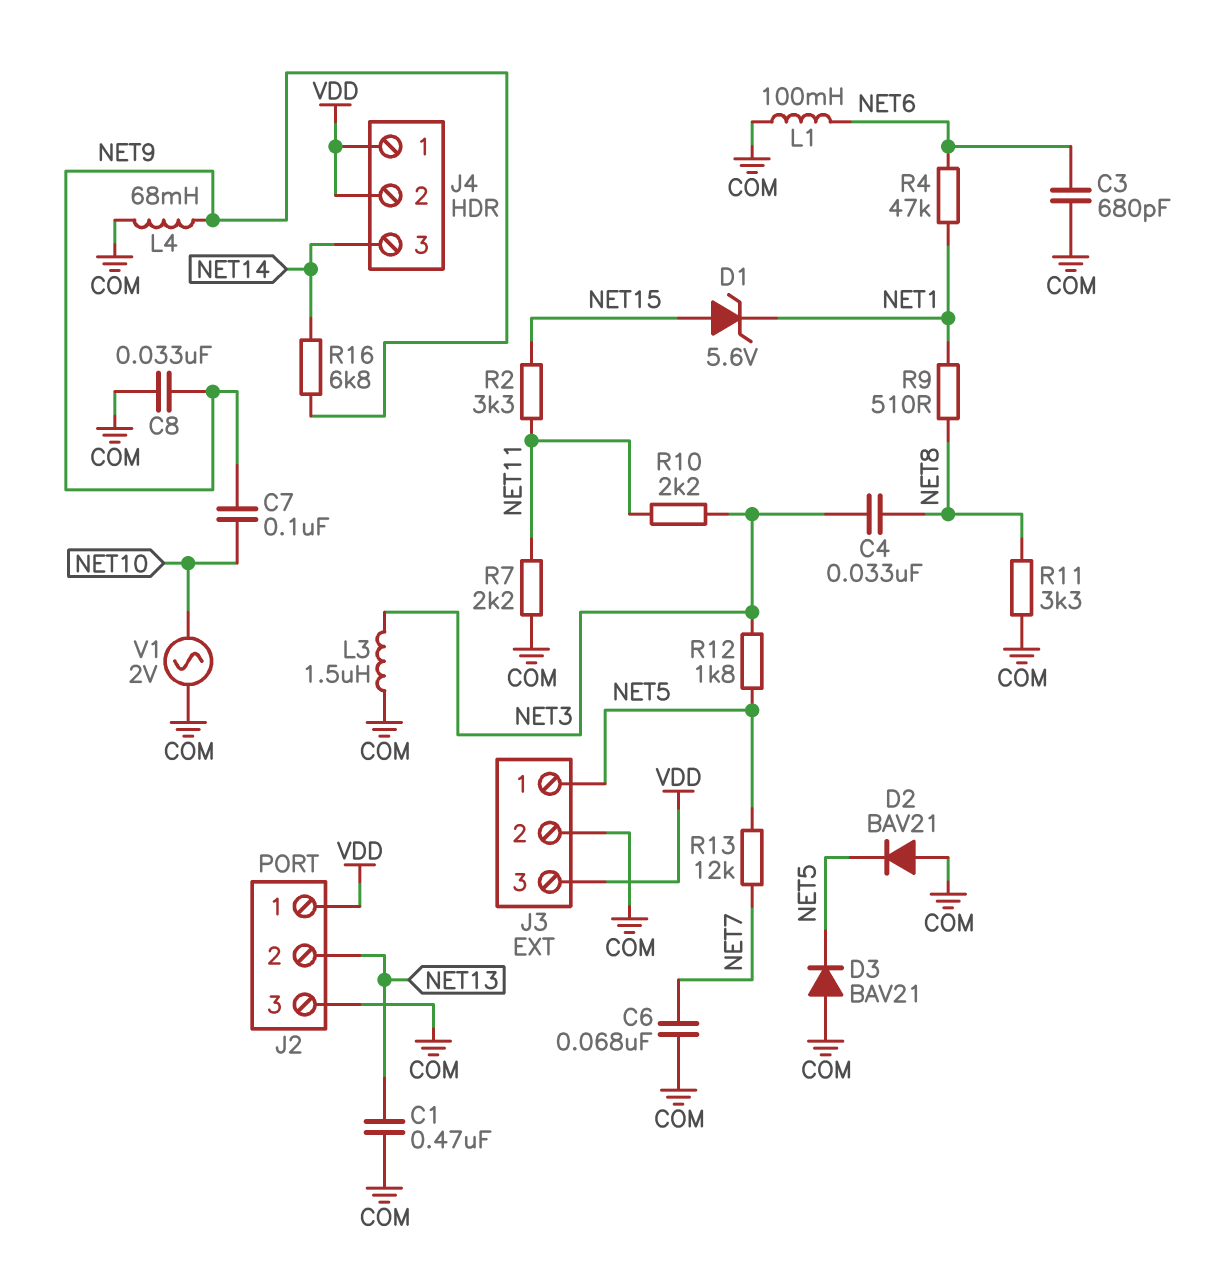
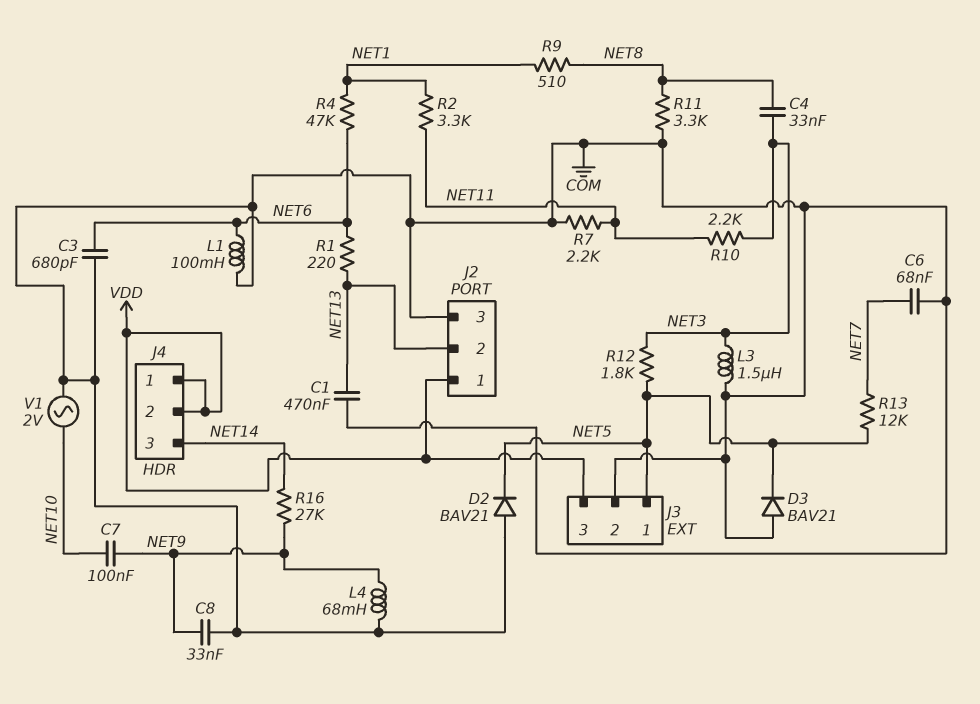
D1: zener 5.6V (A NET15, K NET1) -> none
R1: none -> 220 (NET6, NET13)
R2: 3.3k (NET11, NET15) -> 3.3k (NET1, NET11)
R16: 6.8k (NET9, NET14) -> 27k (NET9, NET14)

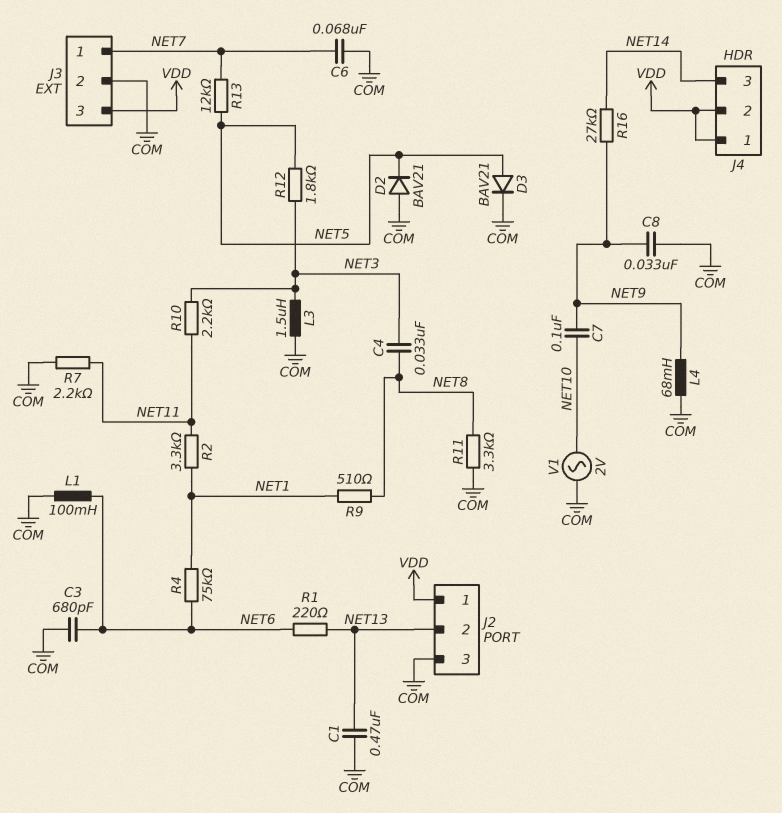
D3: diode BAV21 (A COM, K NET5) -> diode BAV21 (A NET5, K COM)
J3 pin 1: NET5 -> NET7
R4: 47k (NET1, NET6) -> 75k (NET1, NET6)

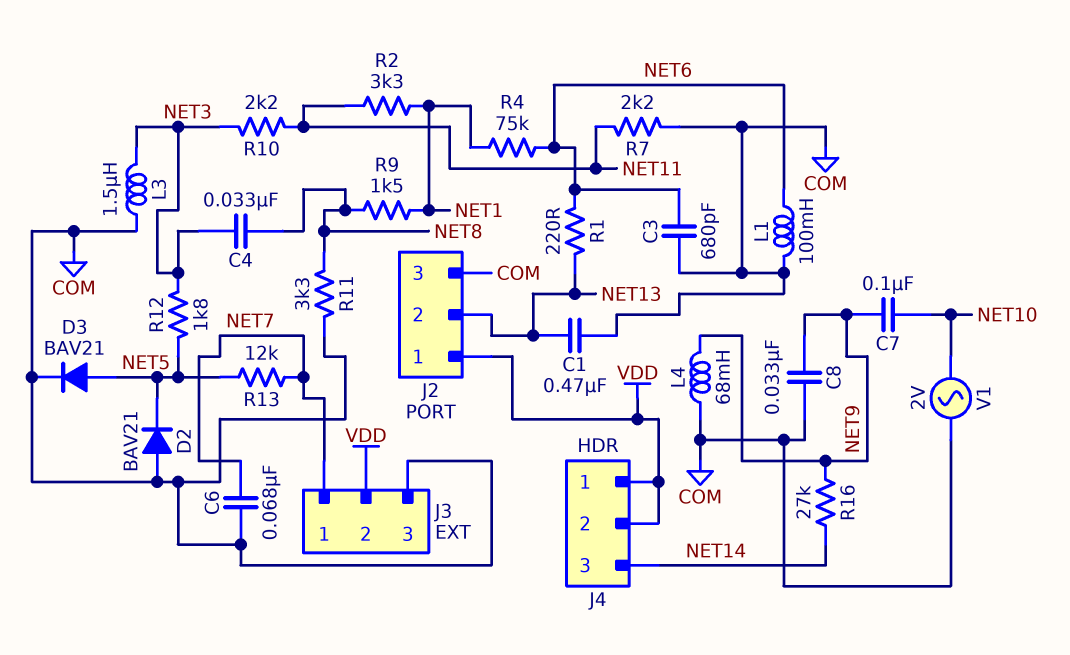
J3 pin 2: COM -> VDD
J3 pin 3: VDD -> COM
R9: 510 (NET1, NET8) -> 1.5k (NET1, NET8)

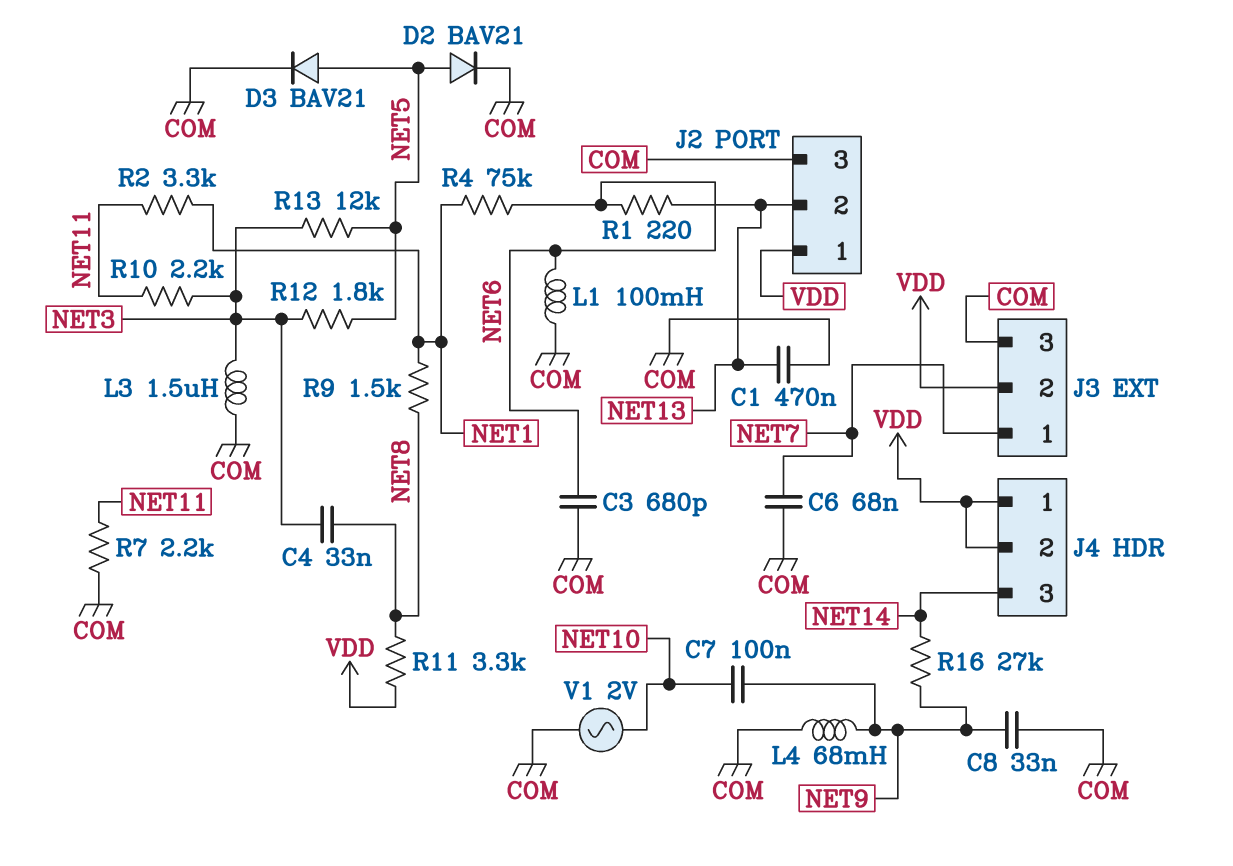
D2: diode BAV21 (A COM, K NET5) -> diode BAV21 (A NET5, K COM)
R11: 3.3k (COM, NET8) -> 3.3k (NET8, VDD)
R13: 12k (NET5, NET7) -> 12k (NET3, NET5)

